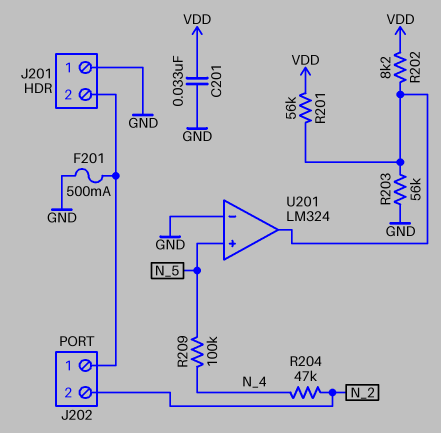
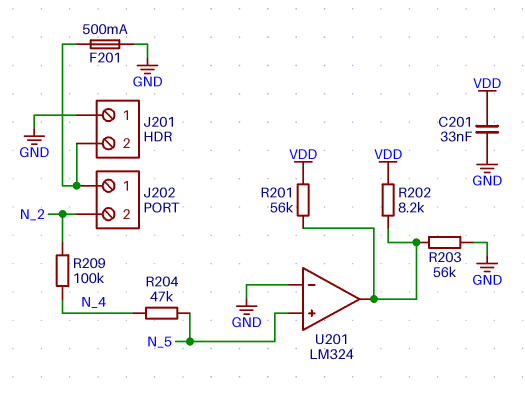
R204: 47k (N_2, N_4) -> 47k (N_4, N_5)
R209: 100k (N_4, N_5) -> 100k (N_2, N_4)

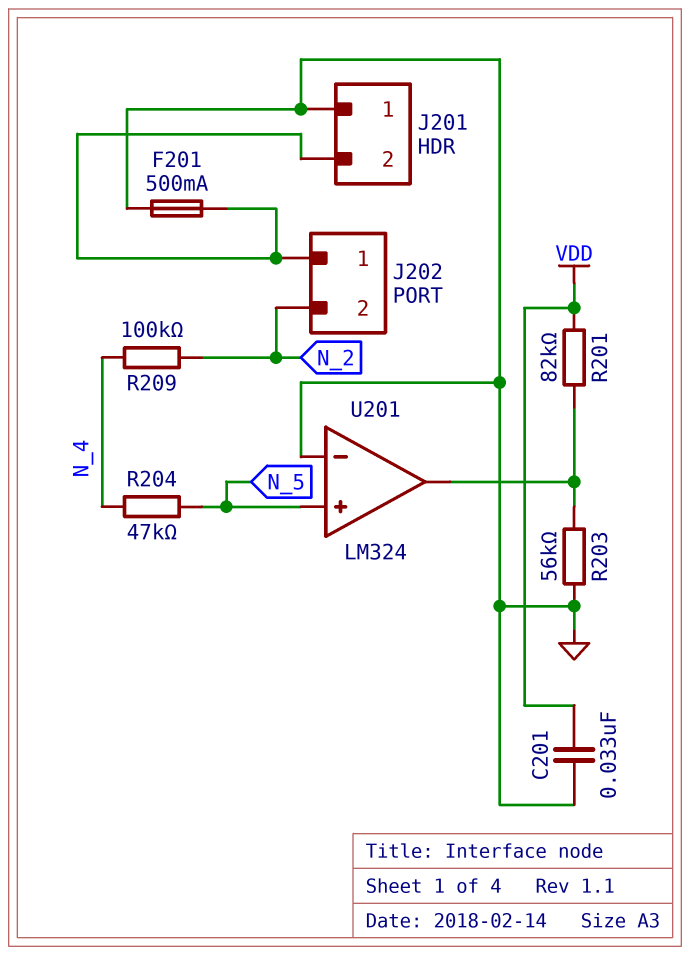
R201: 56k (U201/out, VDD) -> 82k (U201/out, VDD)
R202: 8.2k (U201/out, VDD) -> none

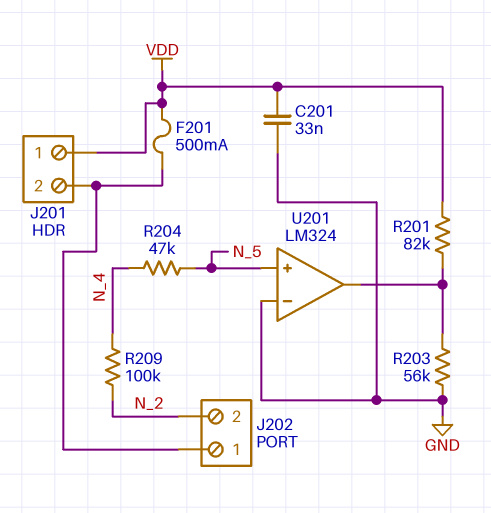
F201: 500mA (GND, J201/2) -> 500mA (J201/2, VDD)
J201 pin 1: GND -> VDD

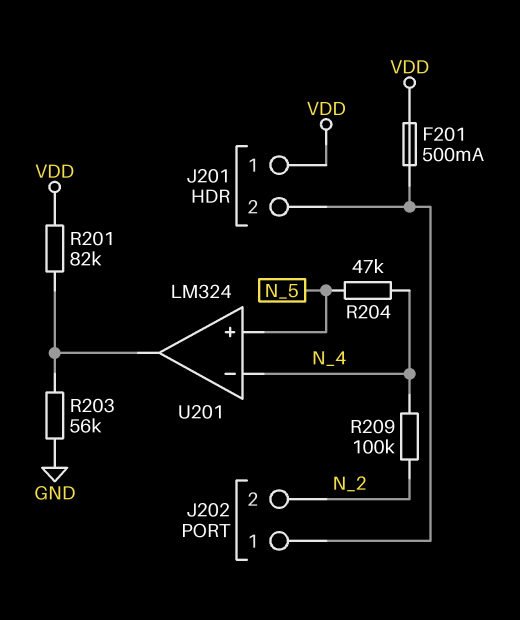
C201: 33nF (GND, VDD) -> none
U201 pin in-: GND -> N_4

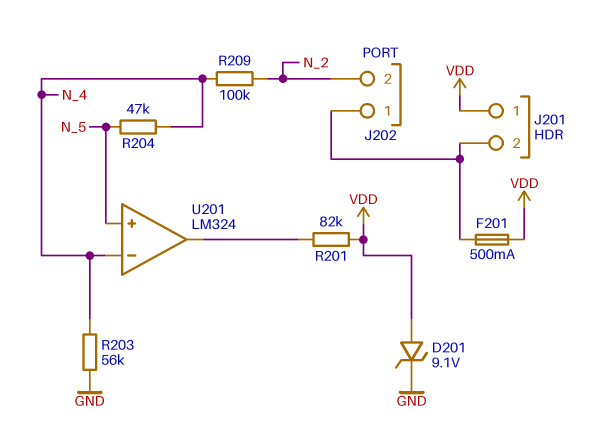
D201: none -> zener 9.1V (A VDD, K GND)
R203: 56k (GND, U201/out) -> 56k (GND, N_4)

